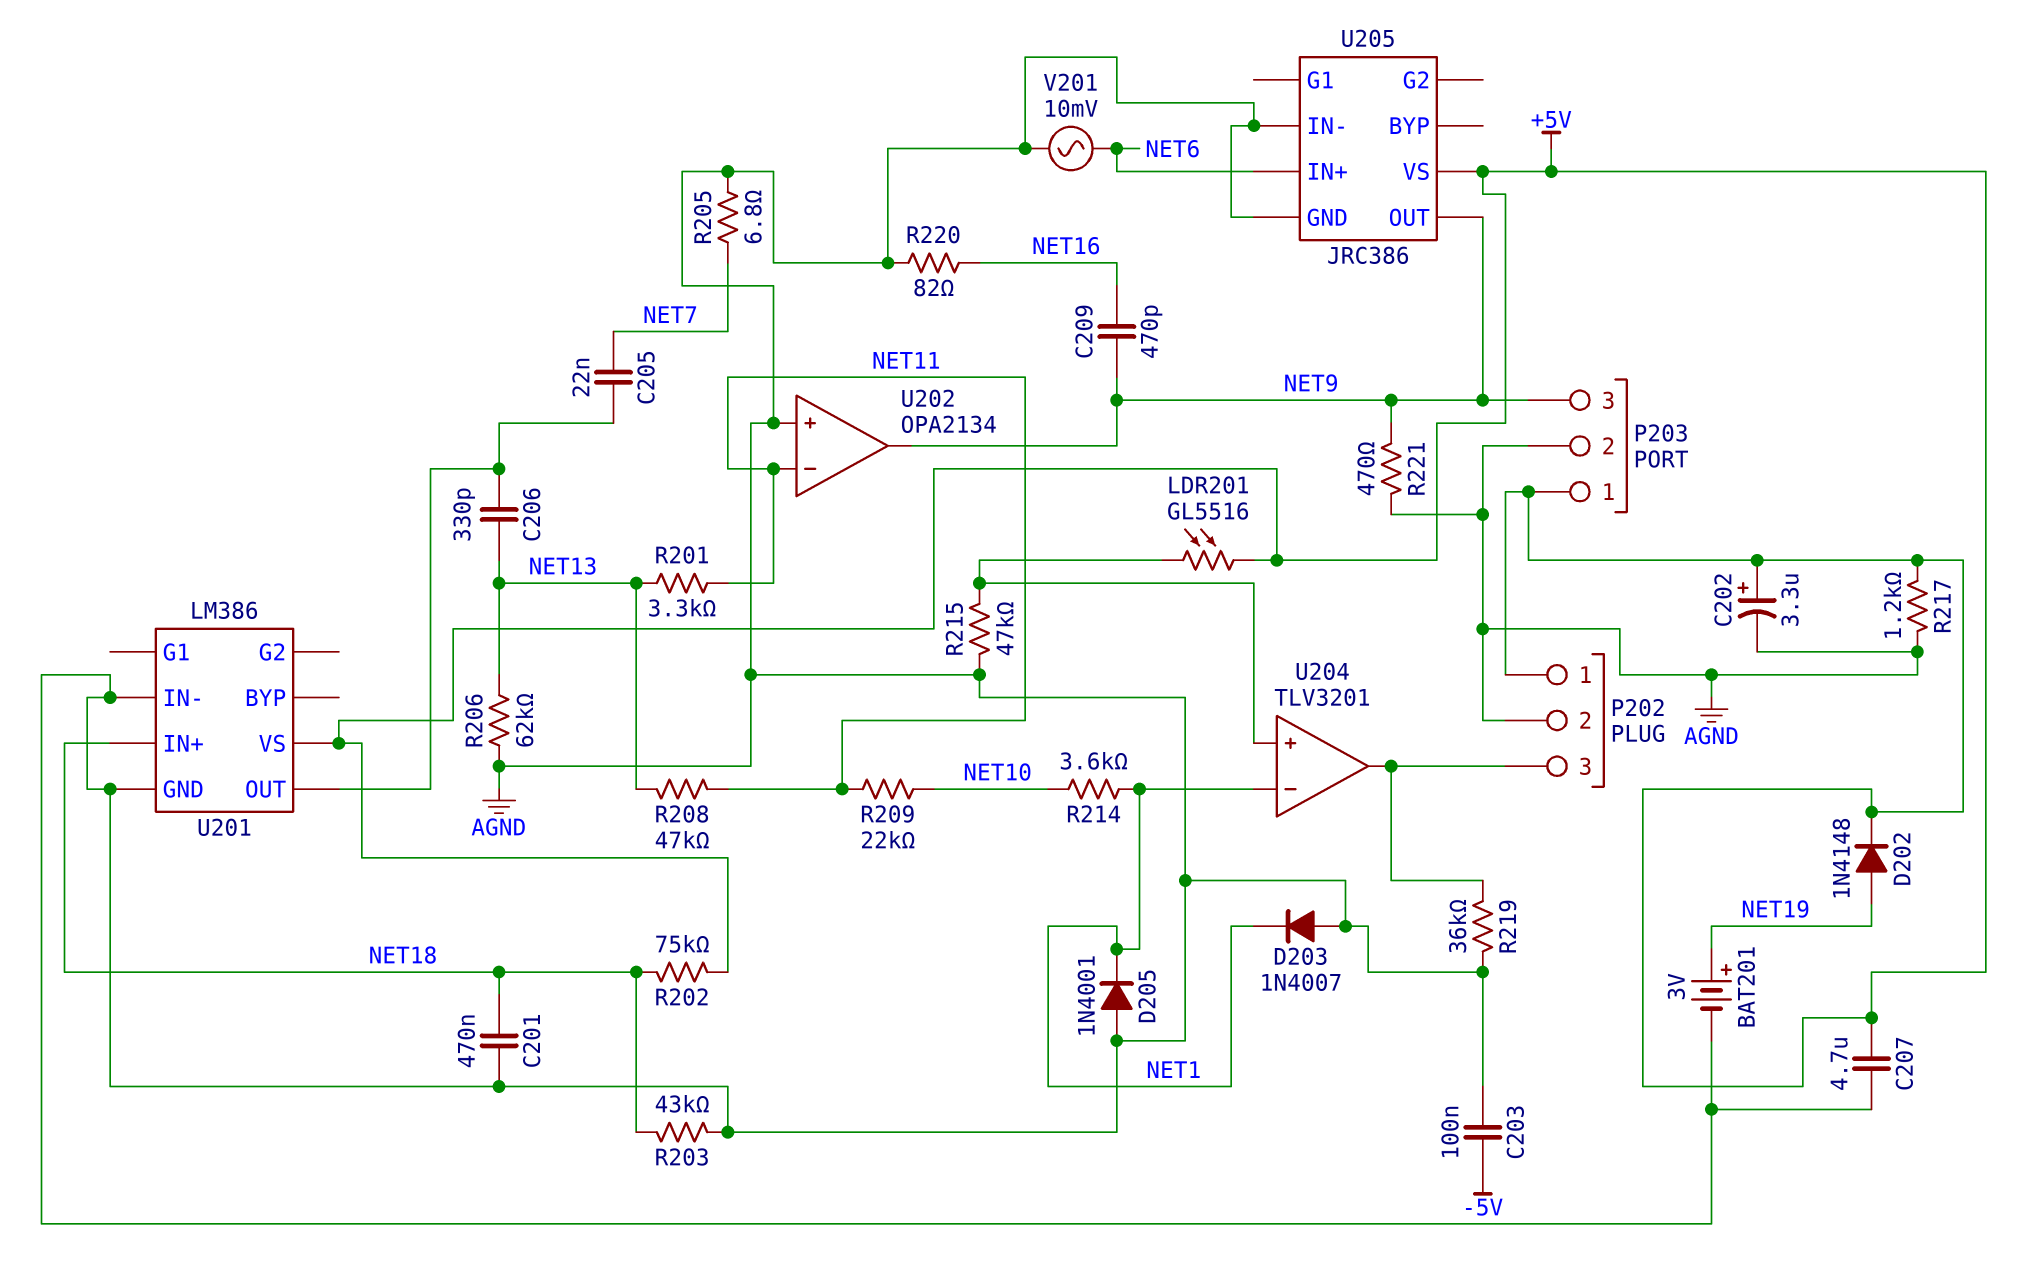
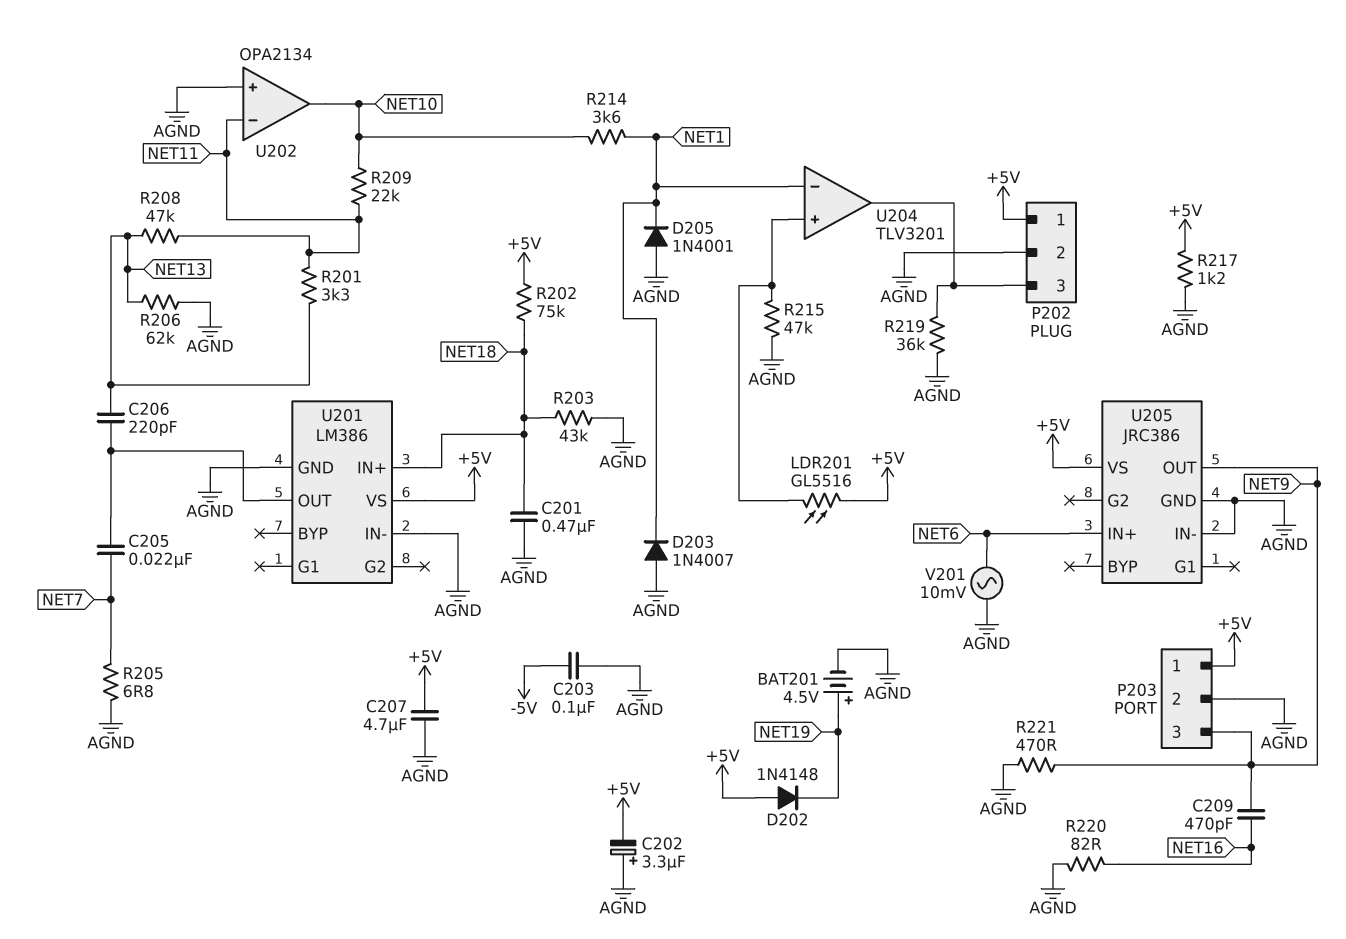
BAT201: 3V (plus NET19, minus AGND) -> 4.5V (plus NET19, minus AGND)
C202: 3.3uF (plus +5V, minus AGND) -> 3.3uF (plus AGND, minus +5V)
C206: 330pF (NET13, U201/OUT) -> 220pF (NET13, U201/OUT)
D202: diode 1N4148 (A NET19, K +5V) -> diode 1N4148 (A +5V, K NET19)
U202 pin out: NET9 -> NET10

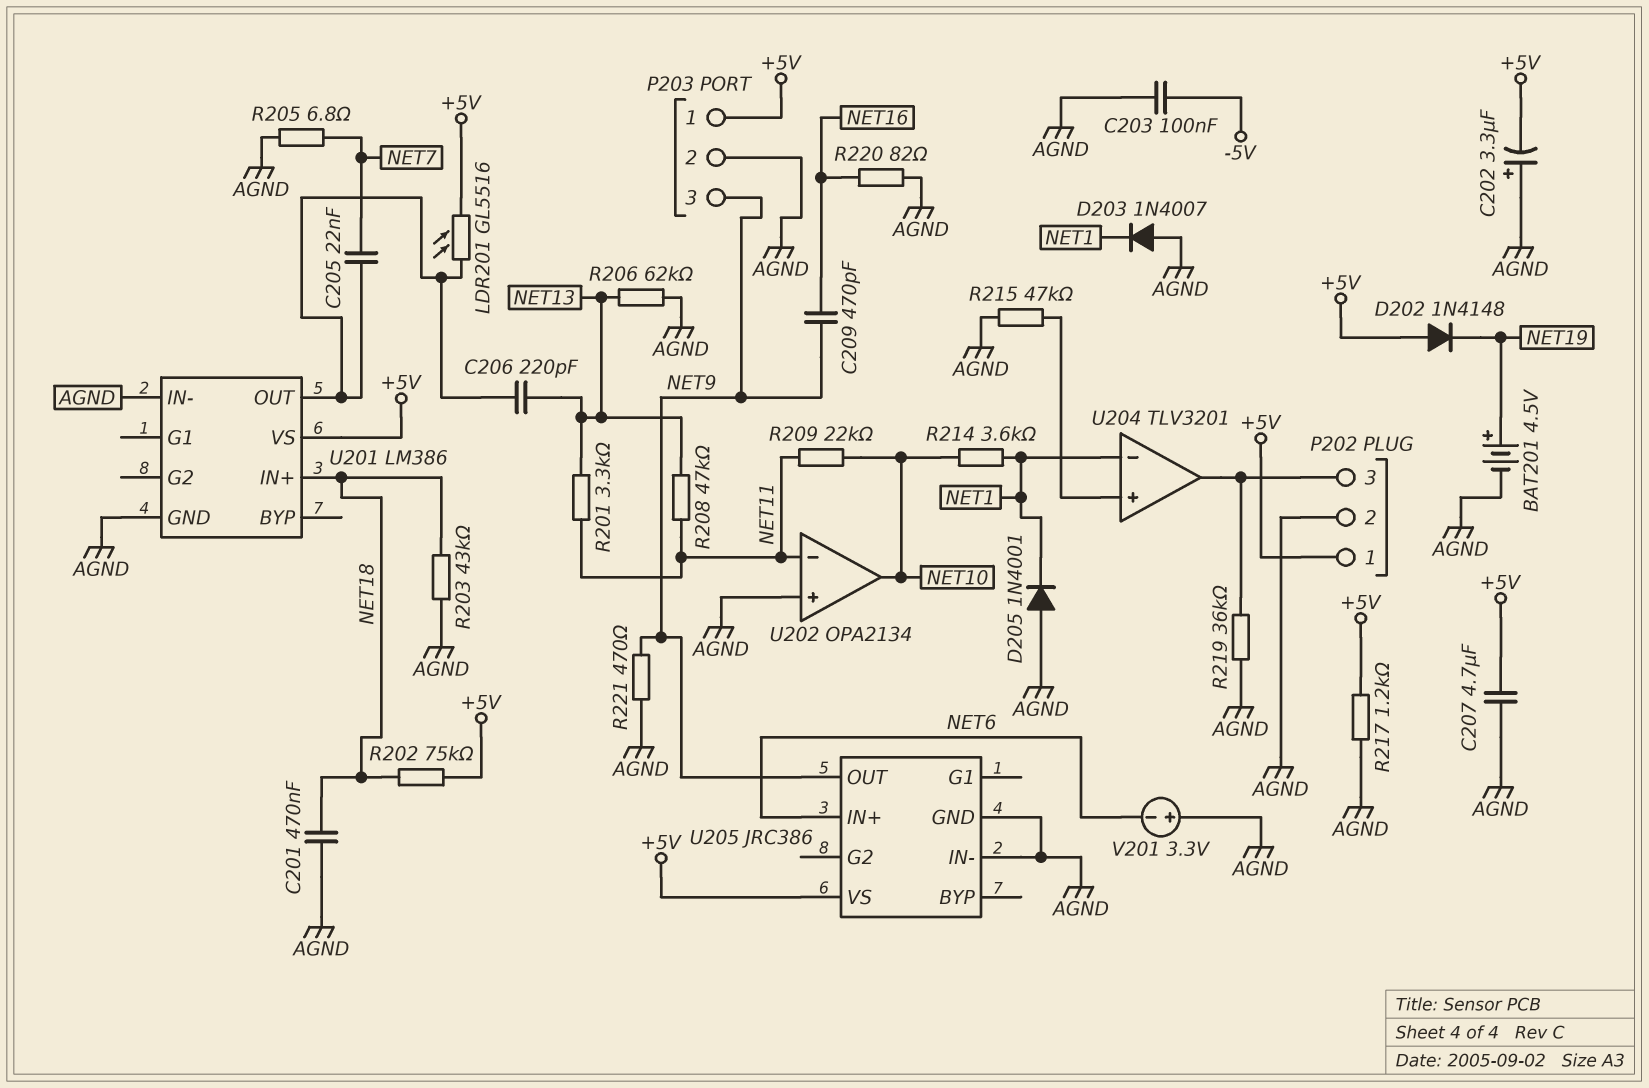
LDR201: GL5516 (+5V, U204/in+) -> GL5516 (+5V, U201/OUT)
V201: AC 10mV (AGND, NET6) -> 3.3V (plus AGND, minus NET6)

